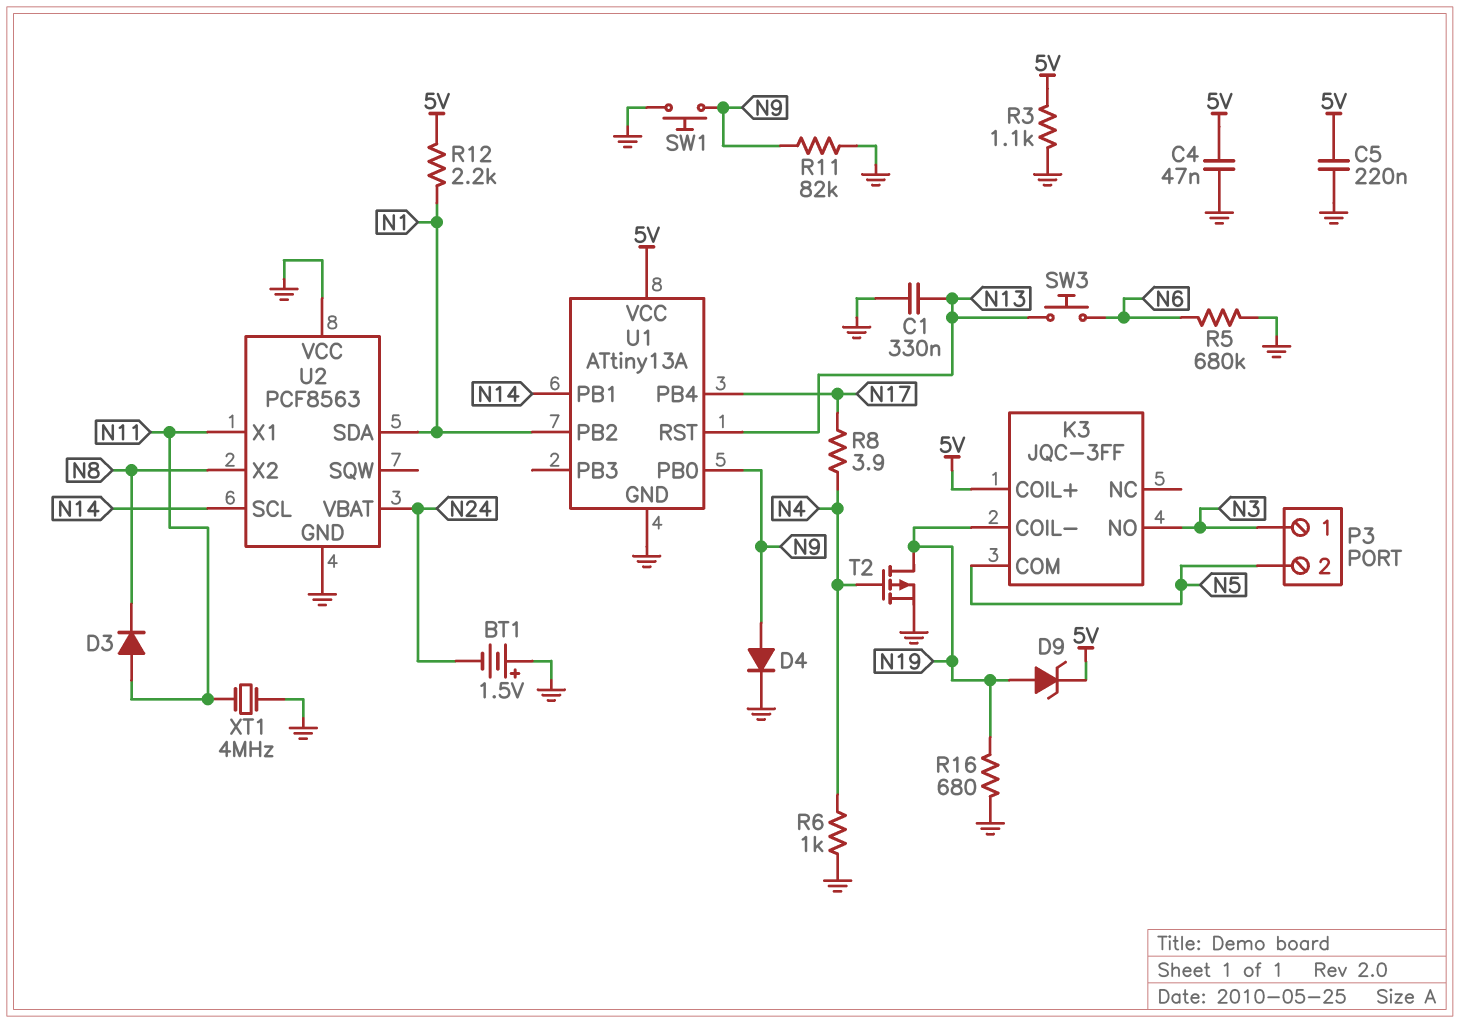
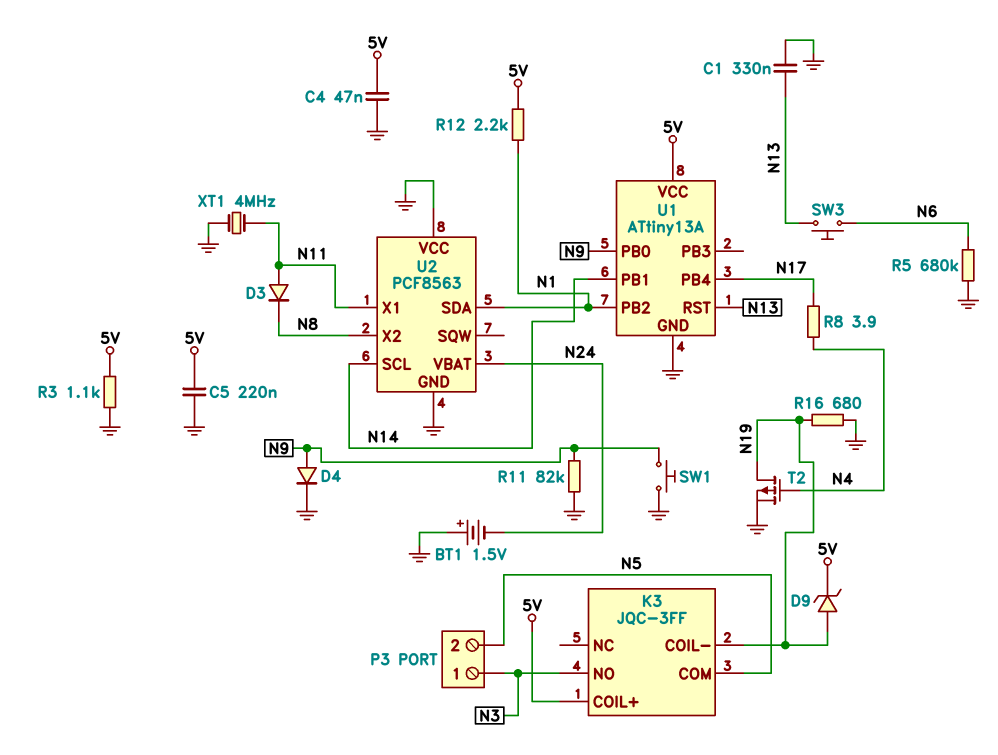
R6: 1k (GND, N4) -> none

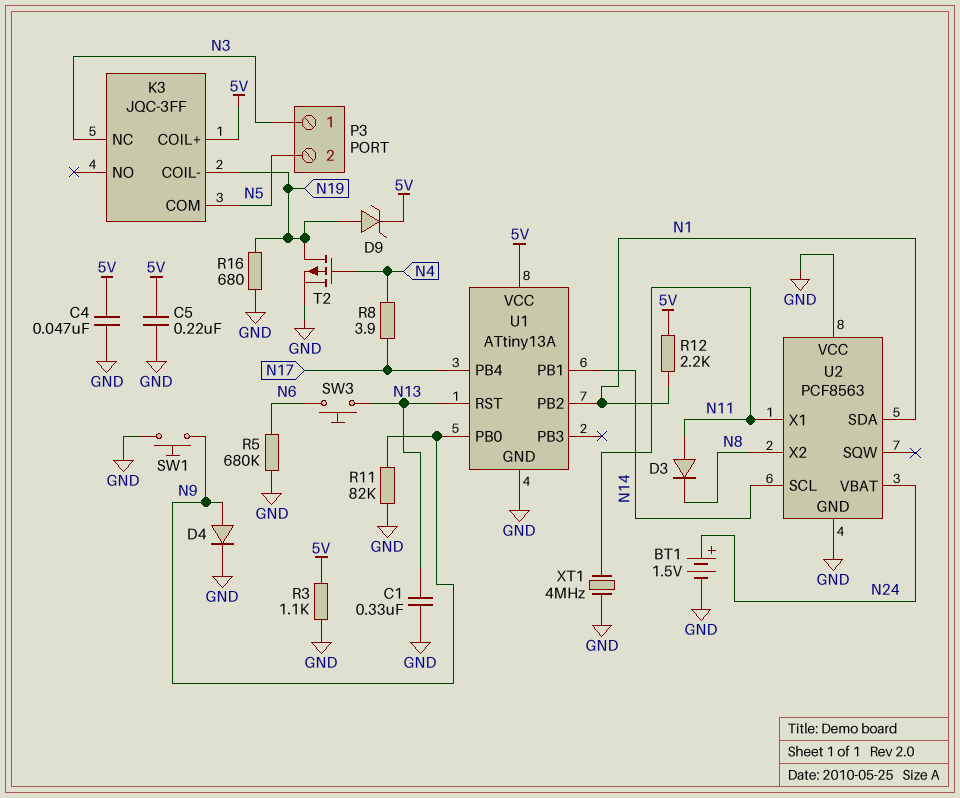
BT1: 1.5V (plus GND, minus N24) -> 1.5V (plus N24, minus GND)
K3 pin NC: none -> N3
K3 pin NO: N3 -> none

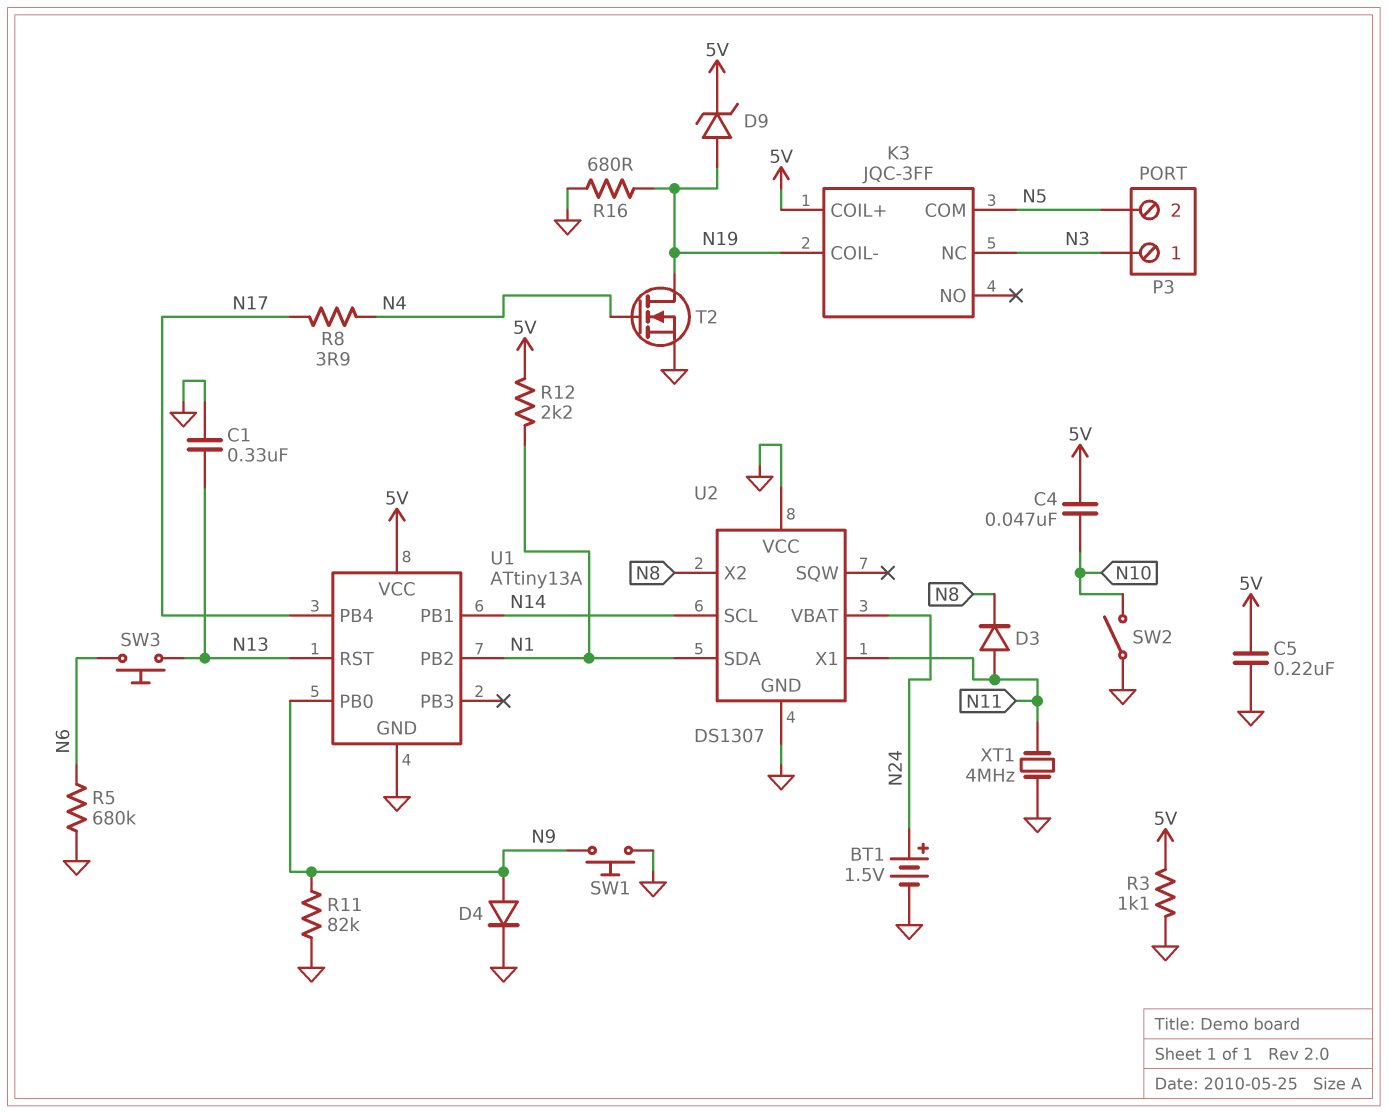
C4: 47nF (5V, GND) -> 47nF (5V, N10)
SW2: none -> switch (GND, N10)
T2: PMOS (G N4, D N19, S GND) -> NMOS (G N4, D N19, S GND)
U2: PCF8563 -> DS1307

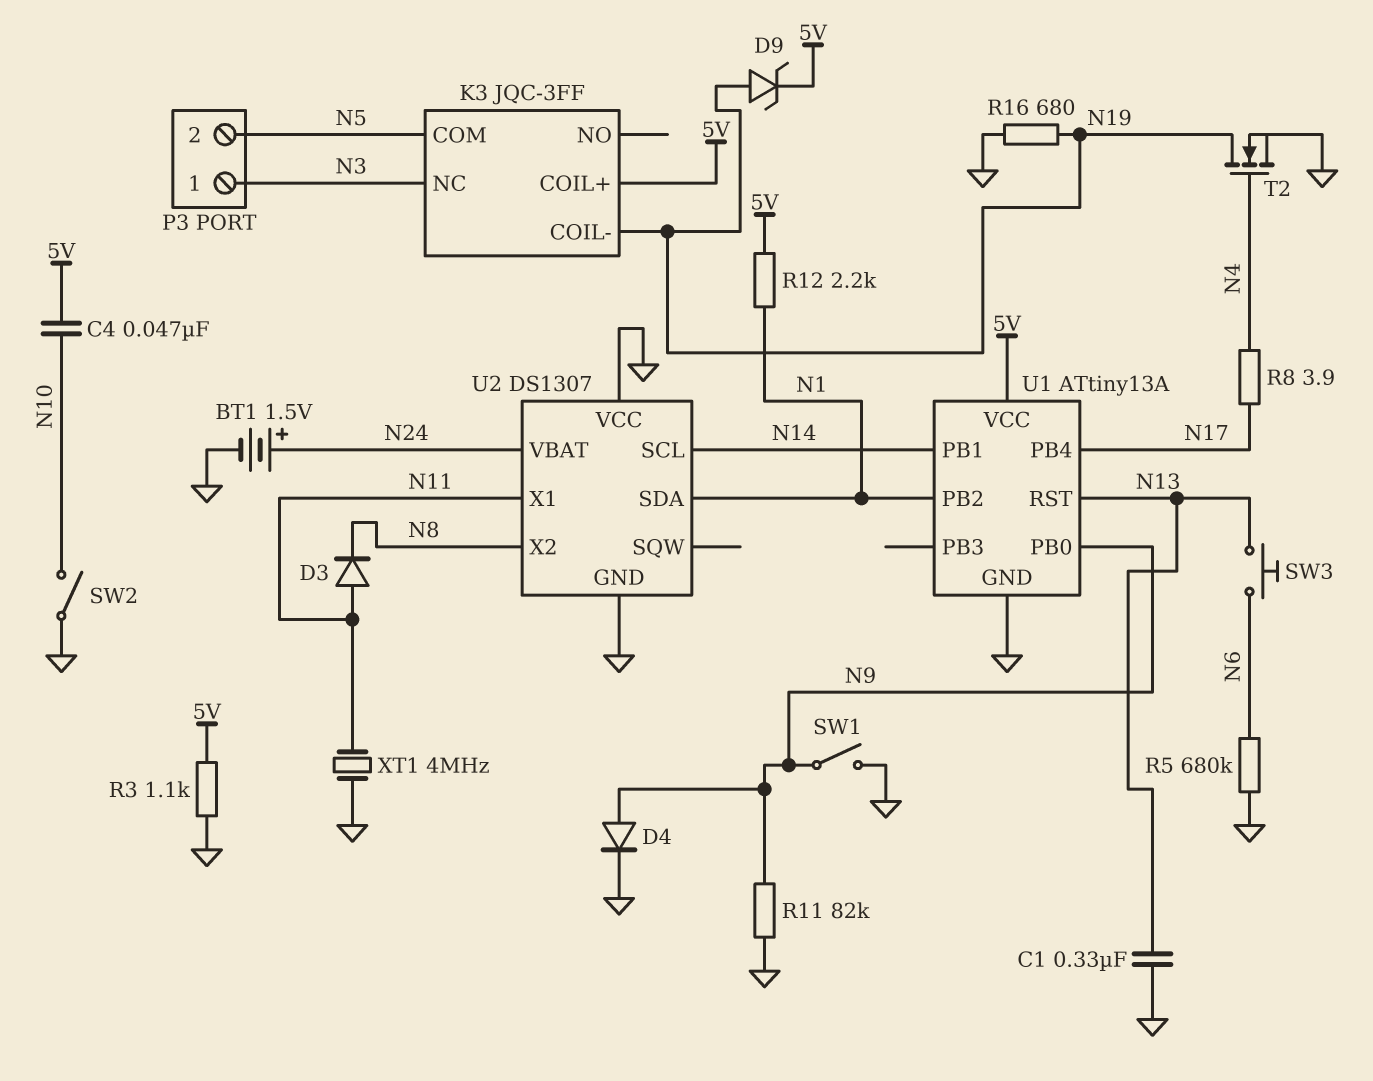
C5: 220nF (5V, GND) -> none
SW1: button (GND, N9) -> switch (GND, N9)

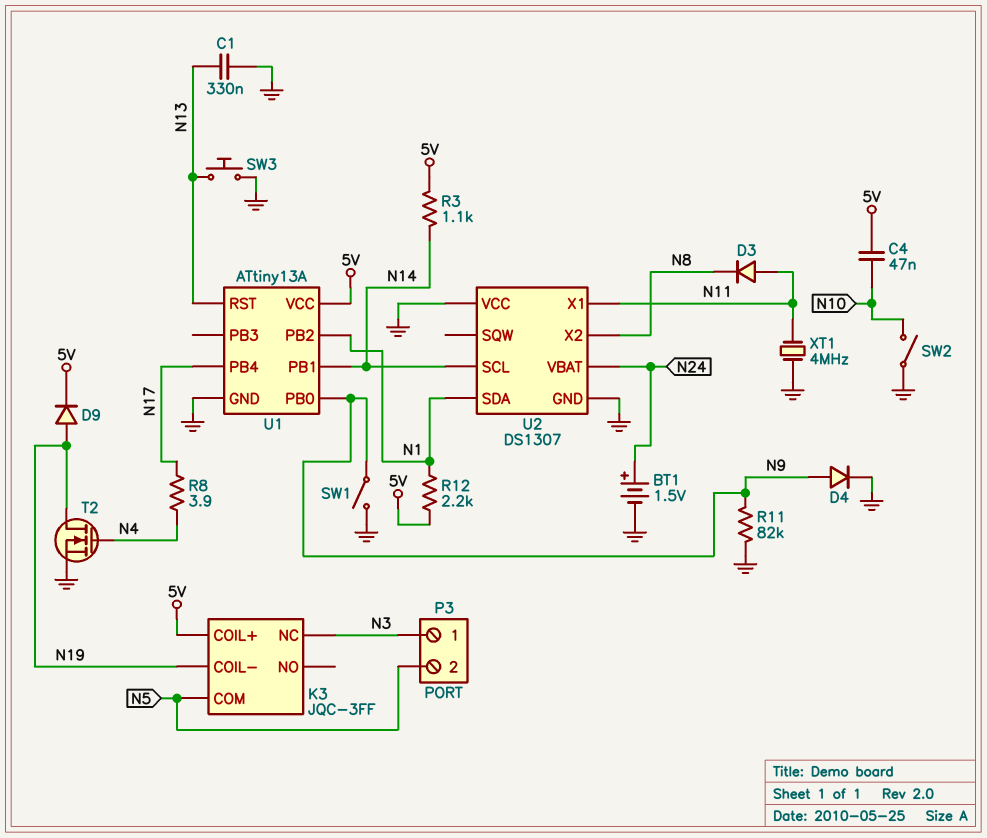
D9: zener (A N19, K 5V) -> diode (A N19, K 5V)
R3: 1.1k (5V, GND) -> 1.1k (5V, N14)
R5: 680k (GND, N6) -> none
R16: 680 (GND, N19) -> none
SW3: button (N6, N13) -> button (GND, N13)

